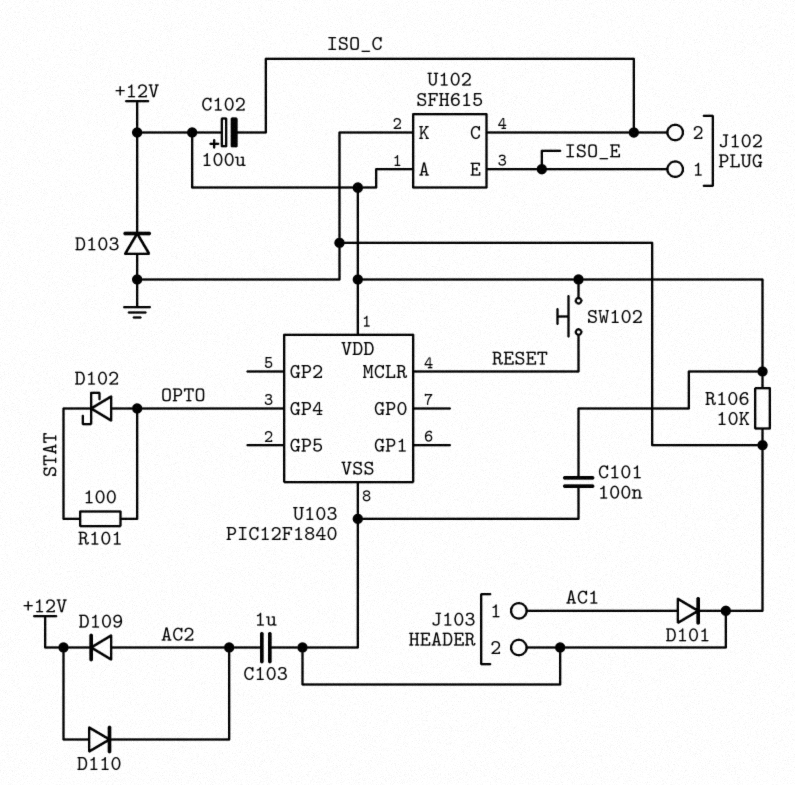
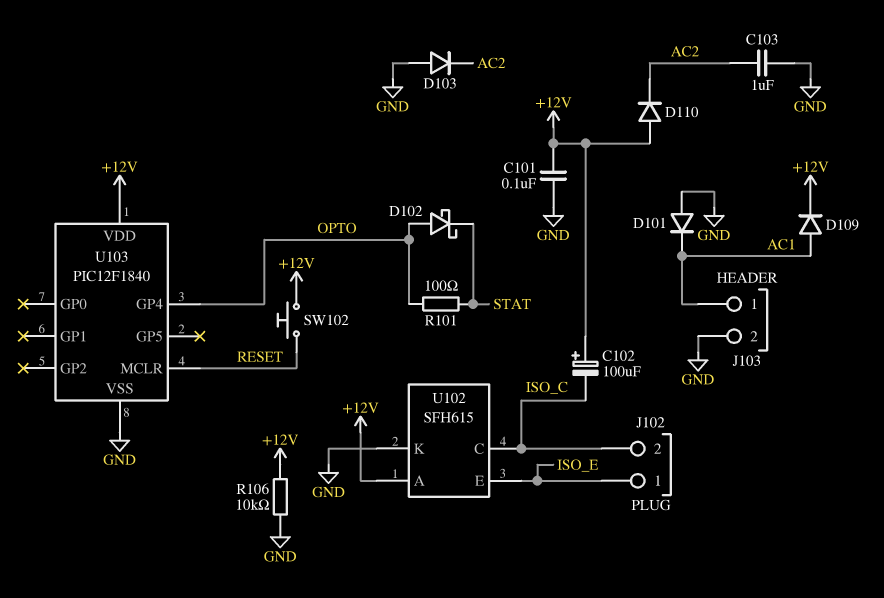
D101: diode (A AC1, K GND) -> diode (A GND, K AC1)
D103: diode (A GND, K +12V) -> diode (A GND, K AC2)
D109: diode (A AC2, K +12V) -> diode (A AC1, K +12V)

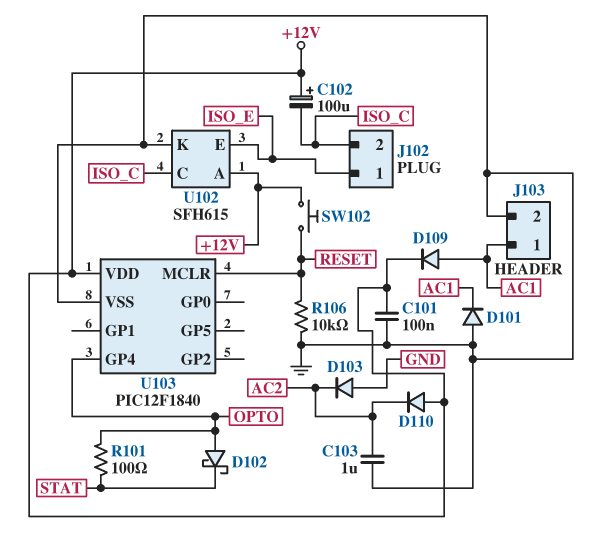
R106: 10k (+12V, GND) -> 10k (GND, RESET)

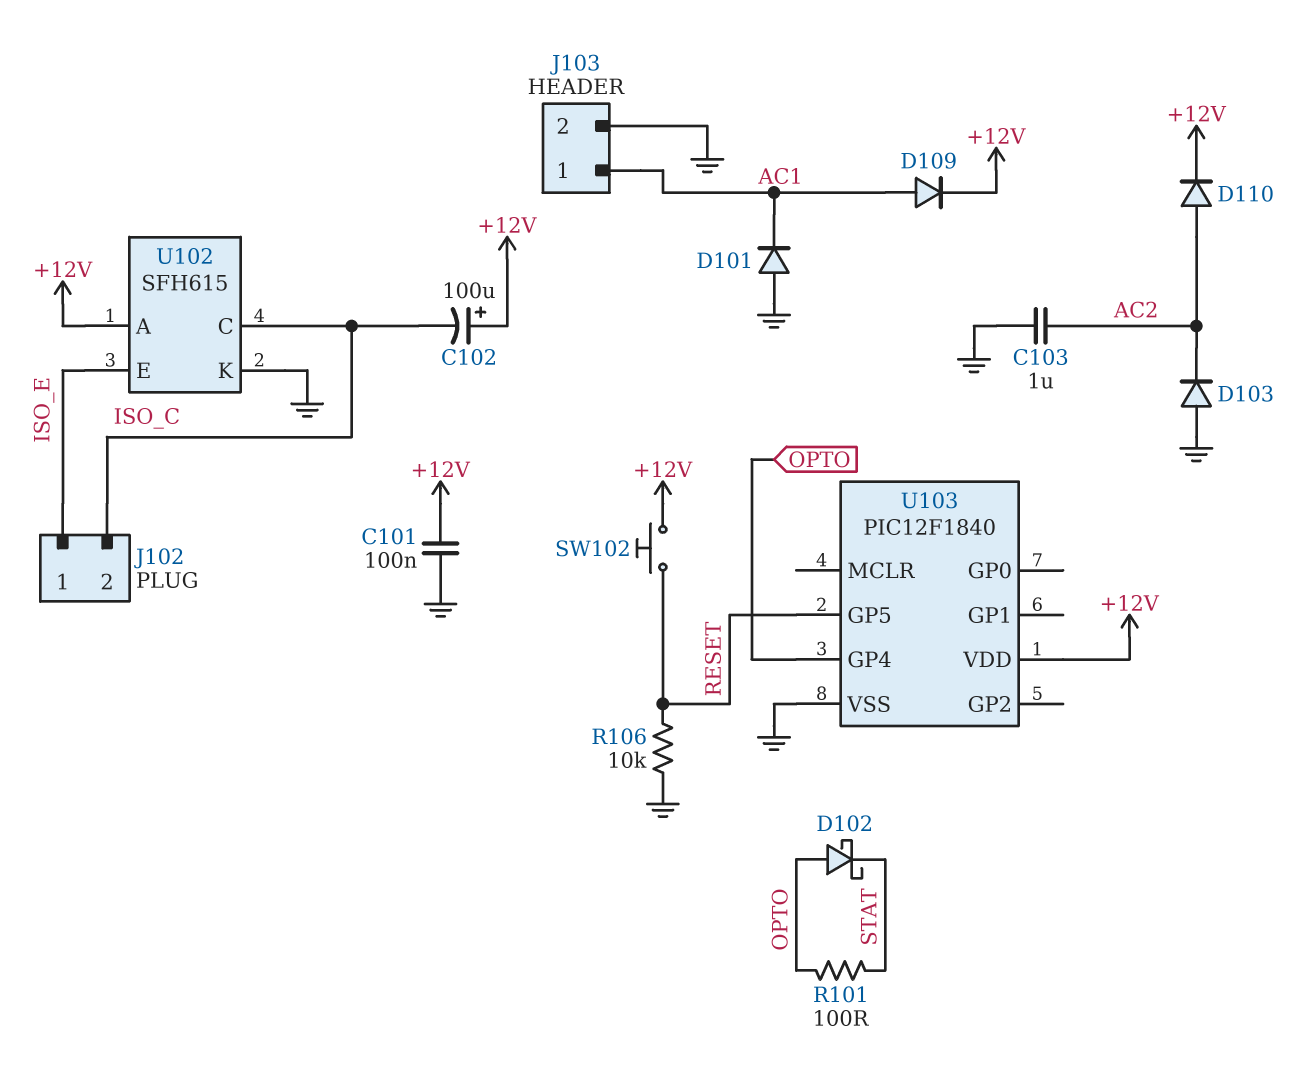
D110: diode (A +12V, K AC2) -> diode (A AC2, K +12V)
U103 pin GP5: none -> RESET
U103 pin MCLR: RESET -> none

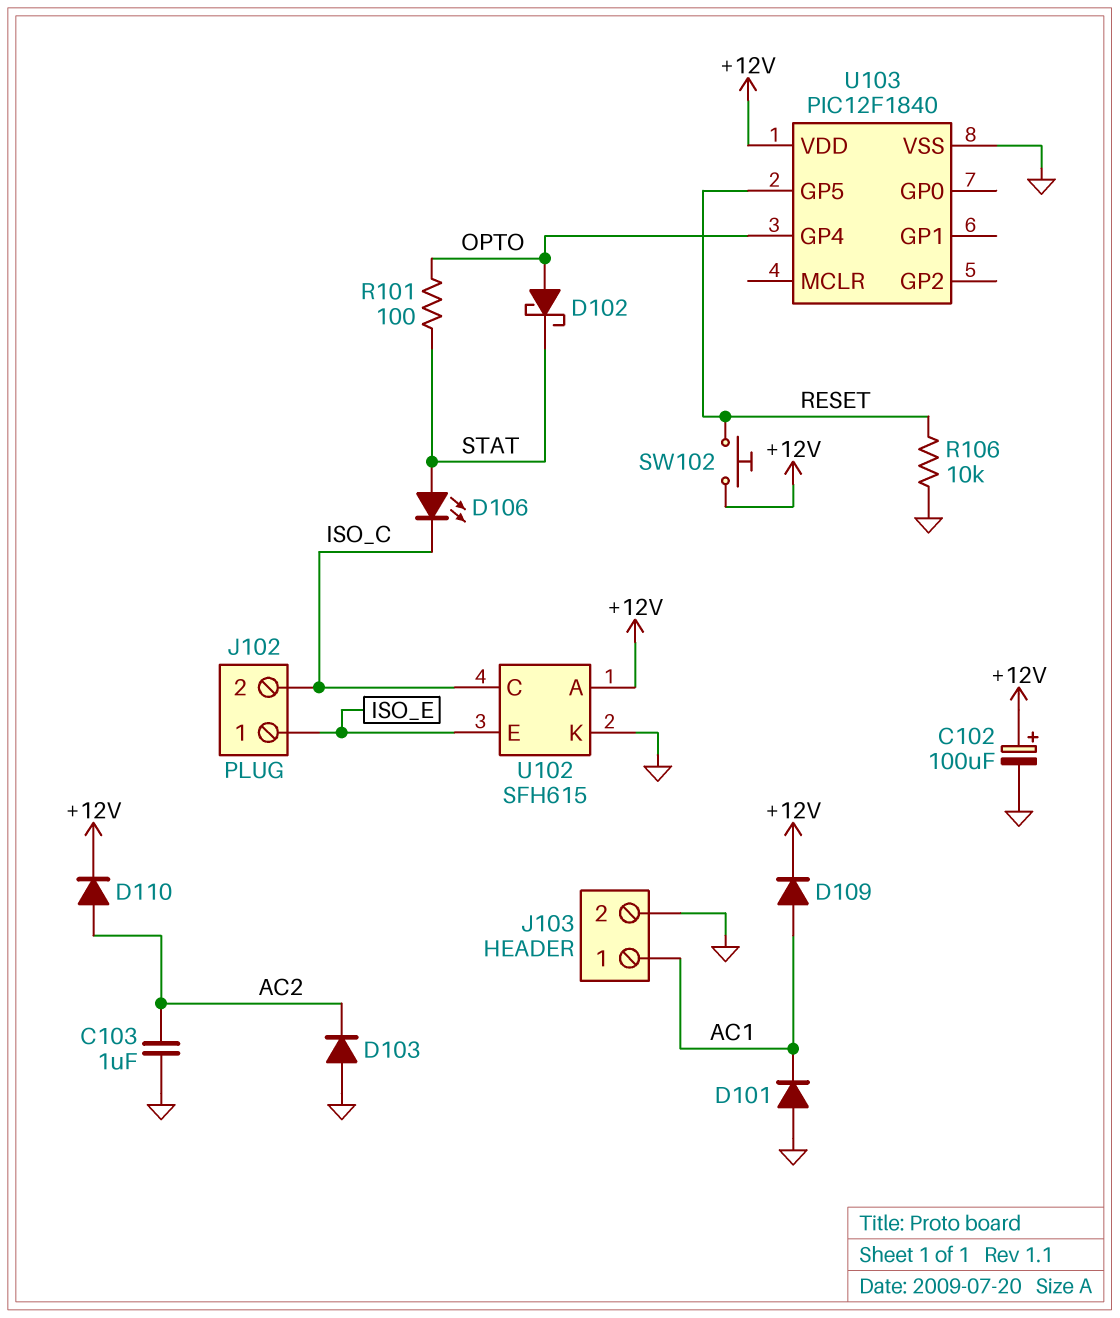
C101: 100nF (+12V, GND) -> none
C102: 100uF (plus +12V, minus ISO_C) -> 100uF (plus +12V, minus GND)
D106: none -> LED (A STAT, K ISO_C)

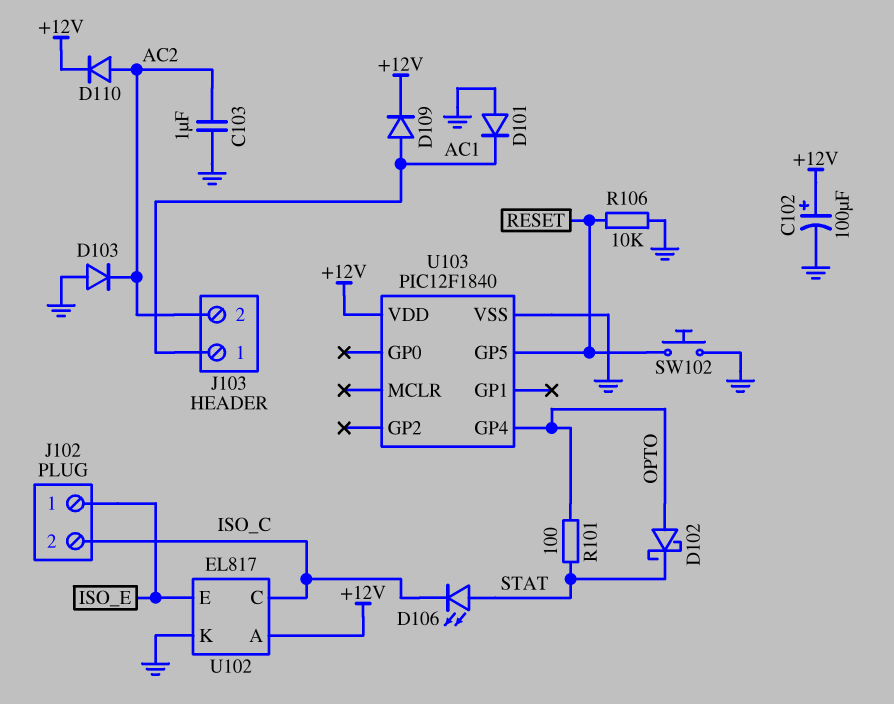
J103 pin 2: GND -> AC2
SW102: button (+12V, RESET) -> button (GND, RESET)
U102: SFH615 -> EL817

